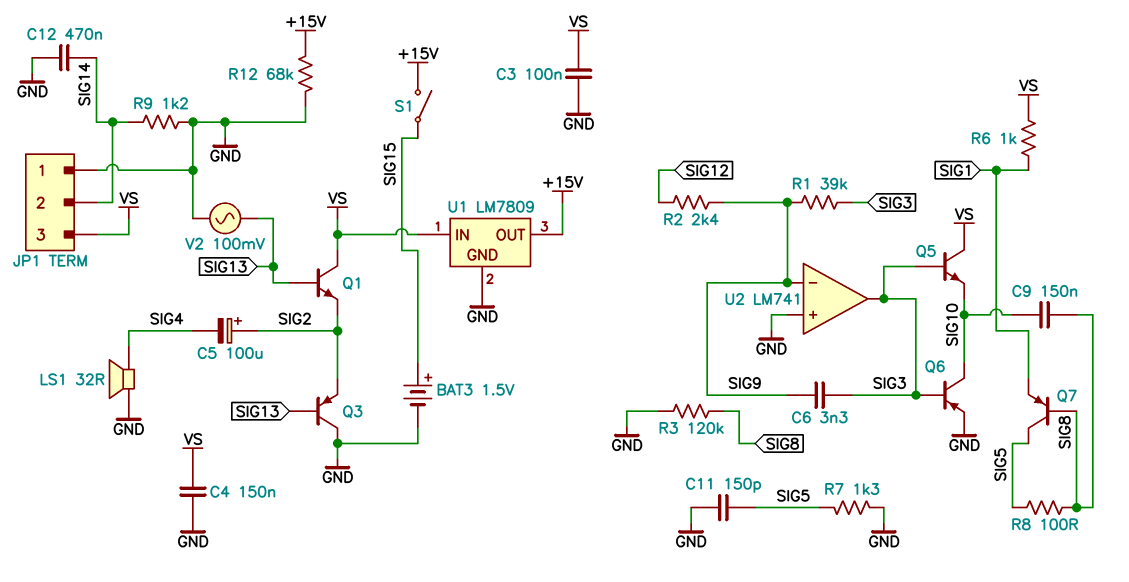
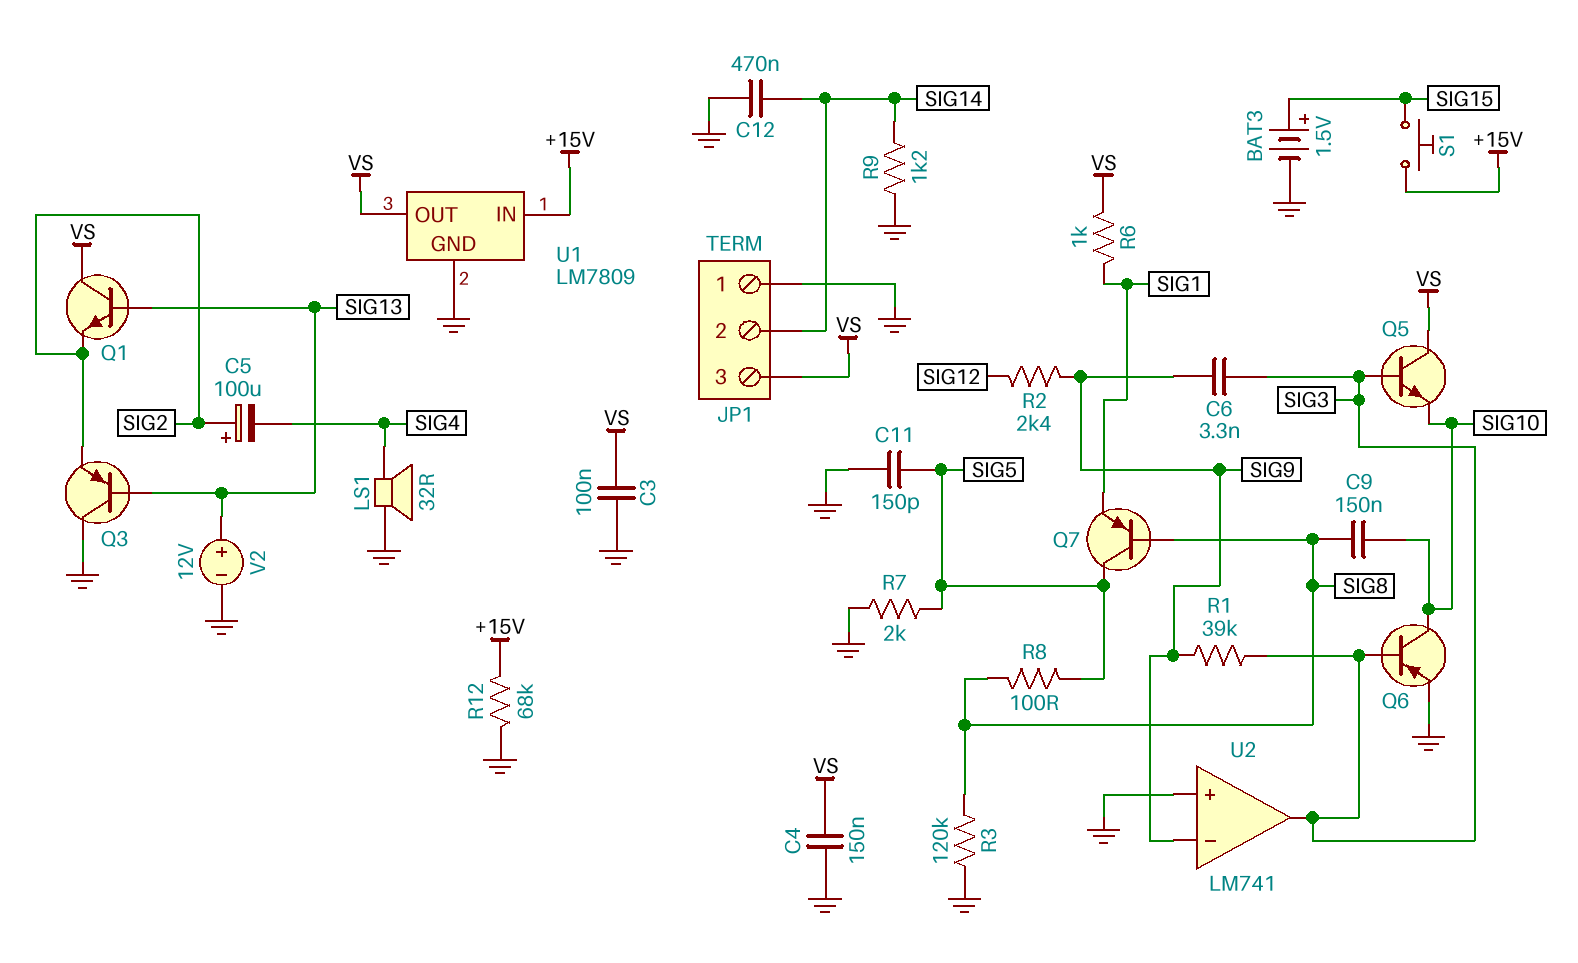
R7: 1.3k (GND, SIG5) -> 2k (GND, SIG5)
S1: switch (+15V, SIG15) -> button (+15V, SIG15)
U1 pin IN: VS -> +15V
U1 pin OUT: +15V -> VS
V2: AC 100mV (GND, SIG13) -> 12V (plus SIG13, minus GND)

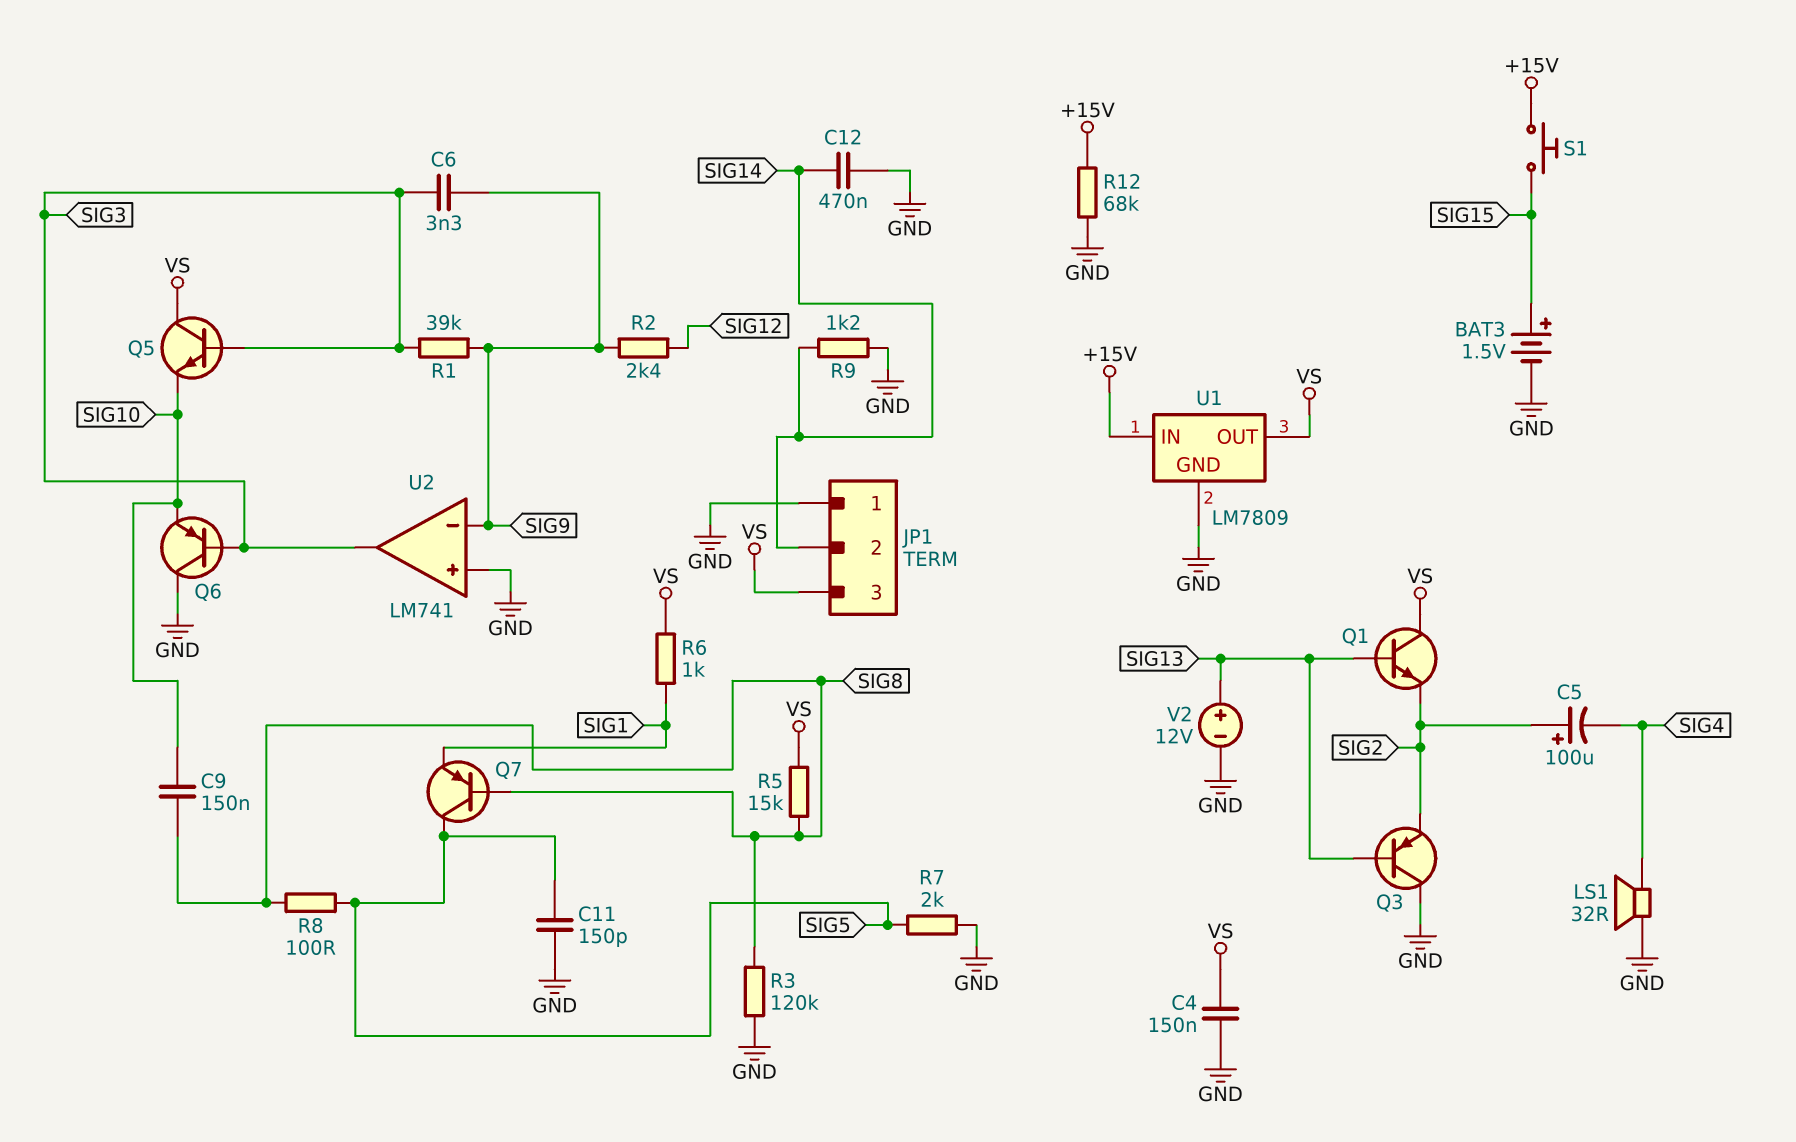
C3: 100nF (GND, VS) -> none
Q6: PNP (B SIG3, C SIG10, E GND) -> PNP (B SIG3, C GND, E SIG10)
R5: none -> 15k (SIG8, VS)

